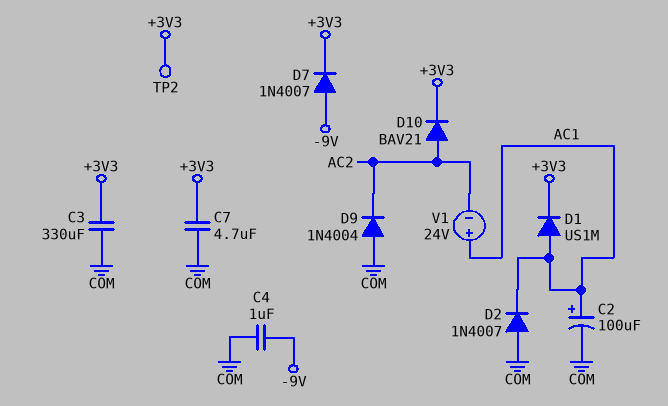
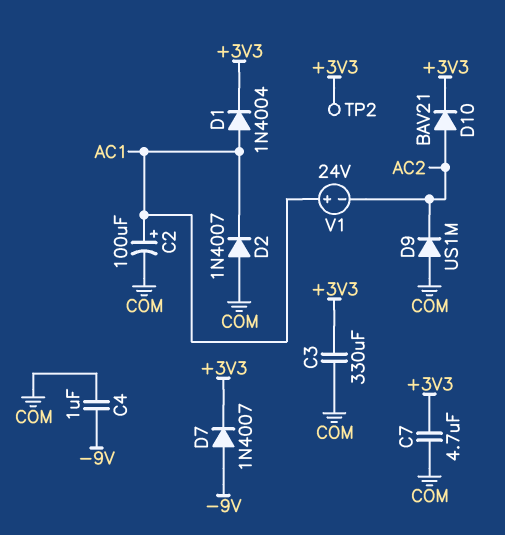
D1: diode US1M (A AC1, K +3V3) -> diode 1N4004 (A AC1, K +3V3)
D9: diode 1N4004 (A COM, K AC2) -> diode US1M (A COM, K AC2)

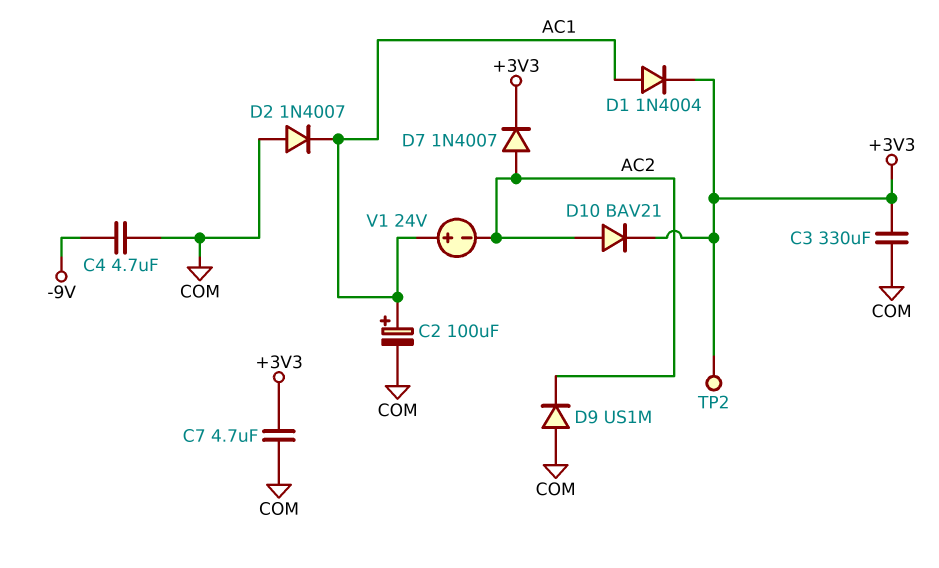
C4: 1uF (-9V, COM) -> 4.7uF (-9V, COM)
D7: diode 1N4007 (A -9V, K +3V3) -> diode 1N4007 (A AC2, K +3V3)

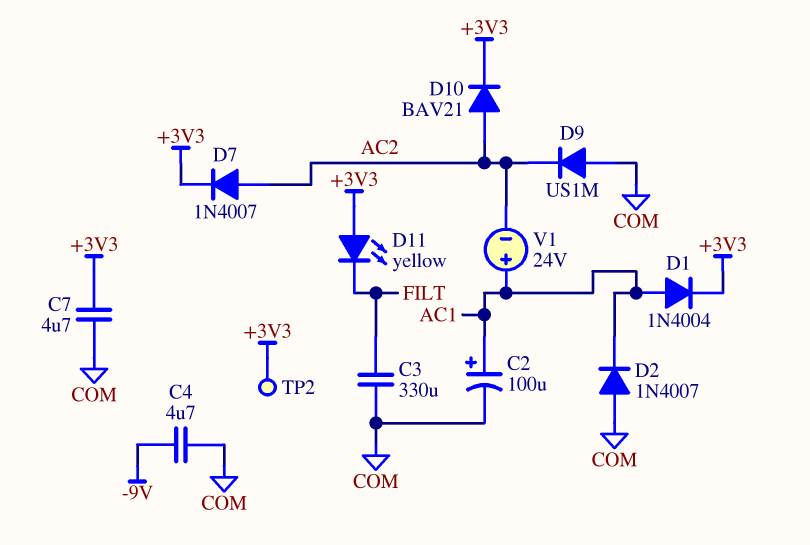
C3: 330uF (+3V3, COM) -> 330uF (COM, FILT)
D11: none -> LED yellow (A +3V3, K FILT)

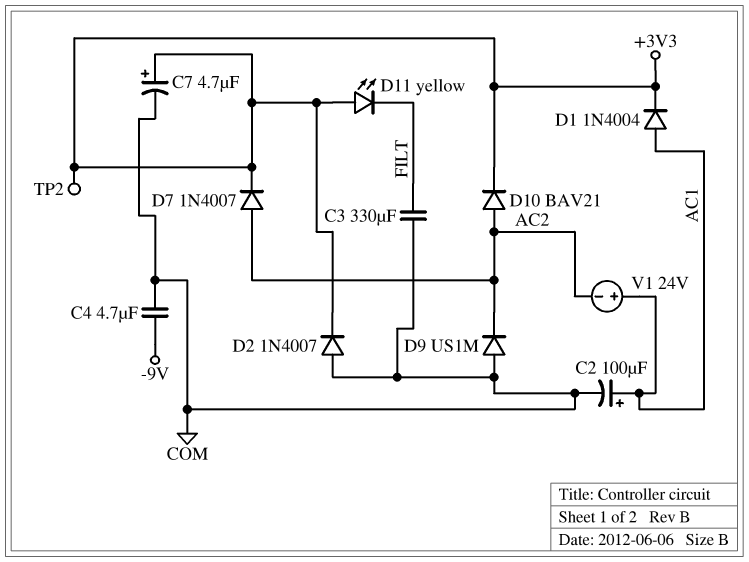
C7: 4.7uF (+3V3, COM) -> 4.7uF (plus +3V3, minus COM)
D2: diode 1N4007 (A COM, K AC1) -> diode 1N4007 (A COM, K +3V3)

